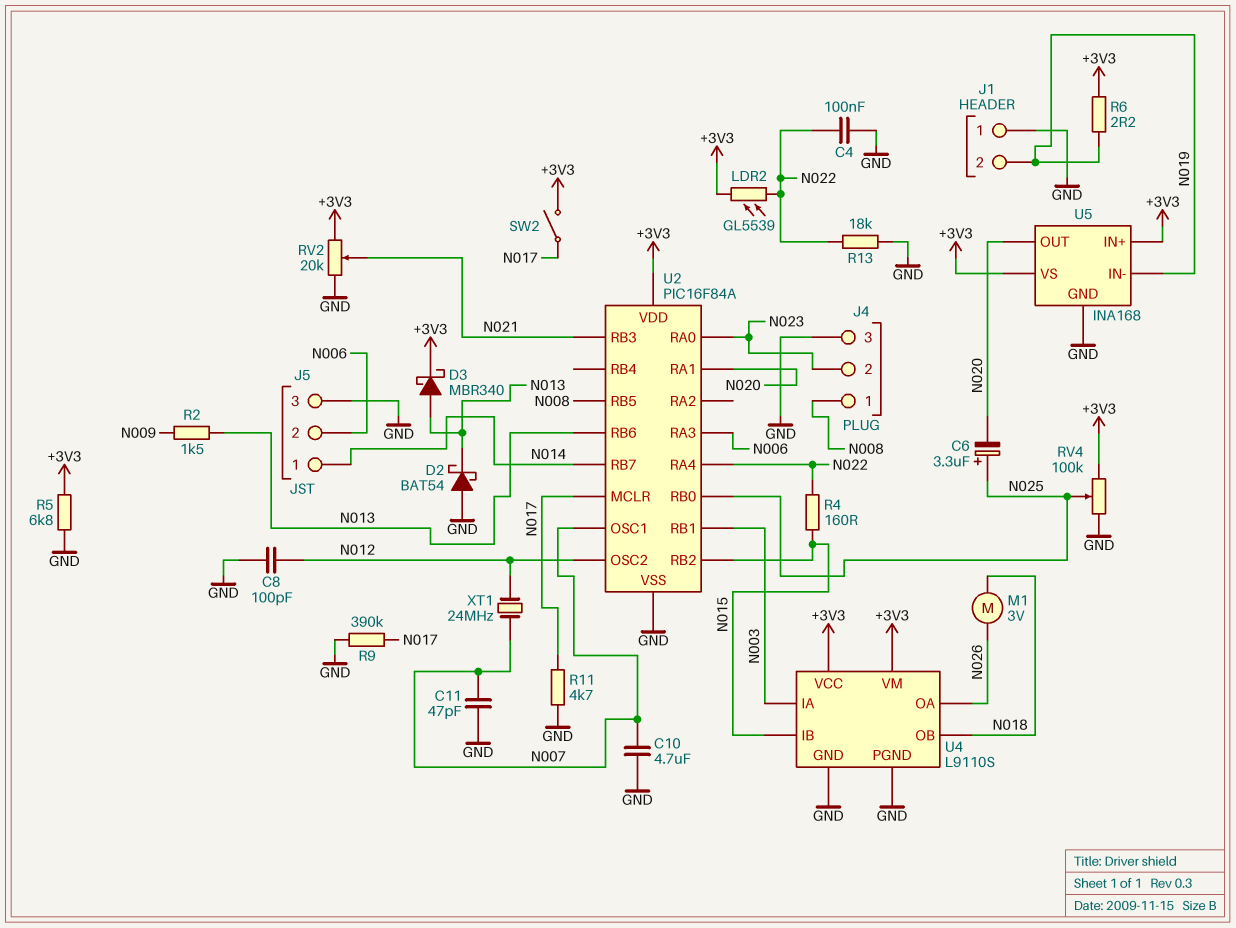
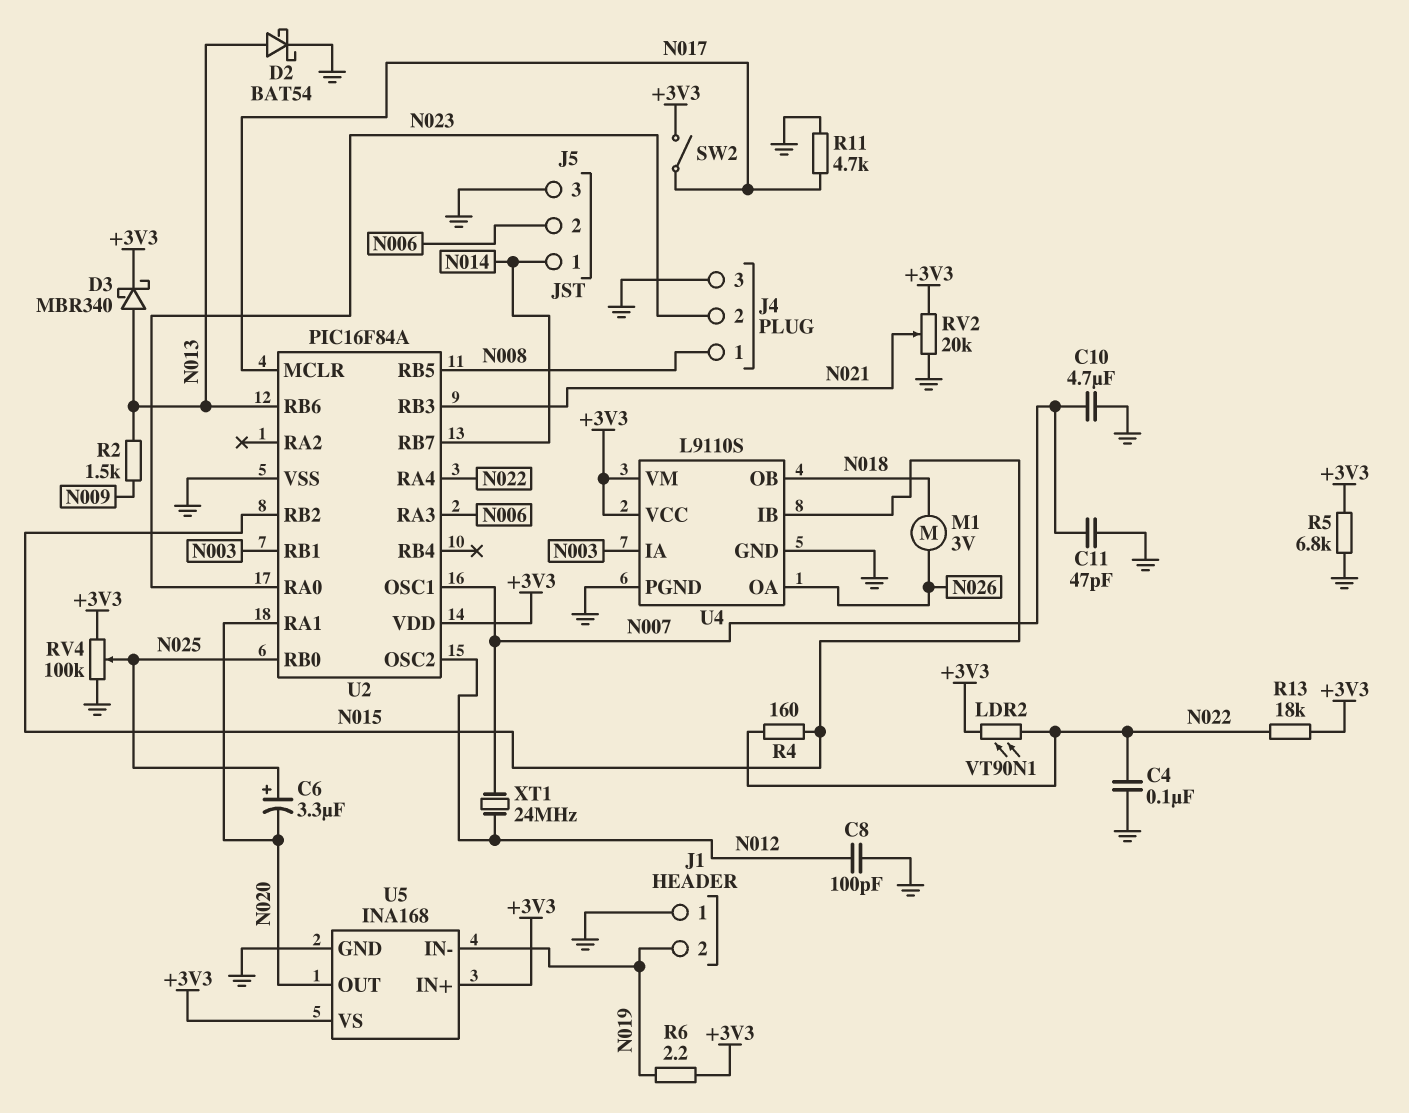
D2: schottky BAT54 (A GND, K N013) -> schottky BAT54 (A N013, K GND)
LDR2: GL5539 (+3V3, N022) -> VT90N1 (+3V3, N022)
R9: 390k (GND, N017) -> none
R13: 18k (GND, N022) -> 18k (+3V3, N022)

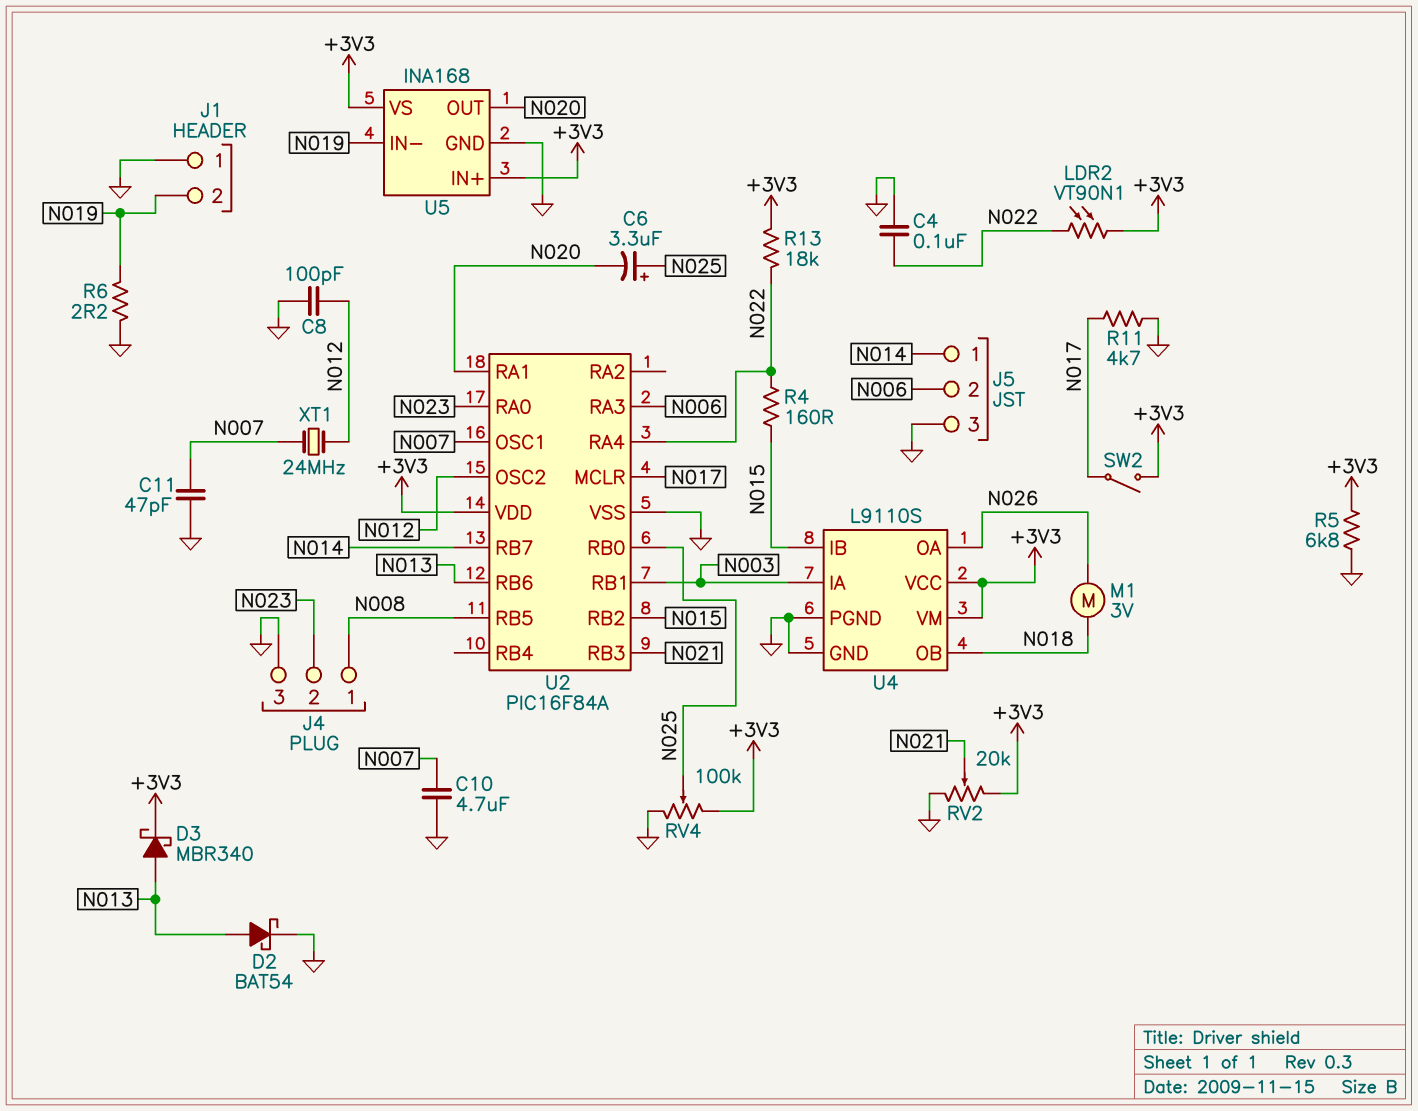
R2: 1.5k (N009, N013) -> none
R6: 2.2 (+3V3, N019) -> 2.2 (GND, N019)

